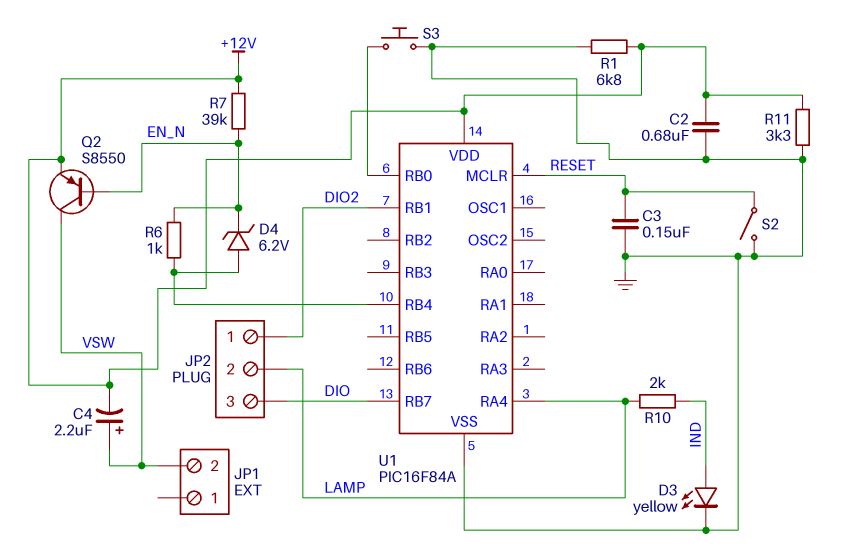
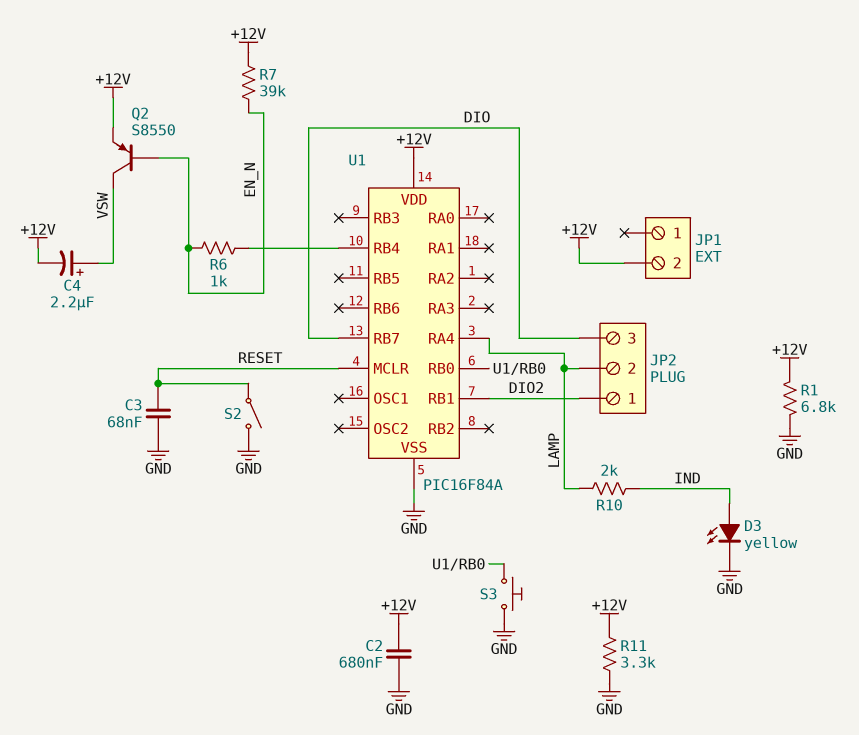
C3: 150nF (GND, RESET) -> 68nF (GND, RESET)
D4: zener 6.2V (A U1/RB4, K EN_N) -> none
JP1 pin 2: VSW -> +12V

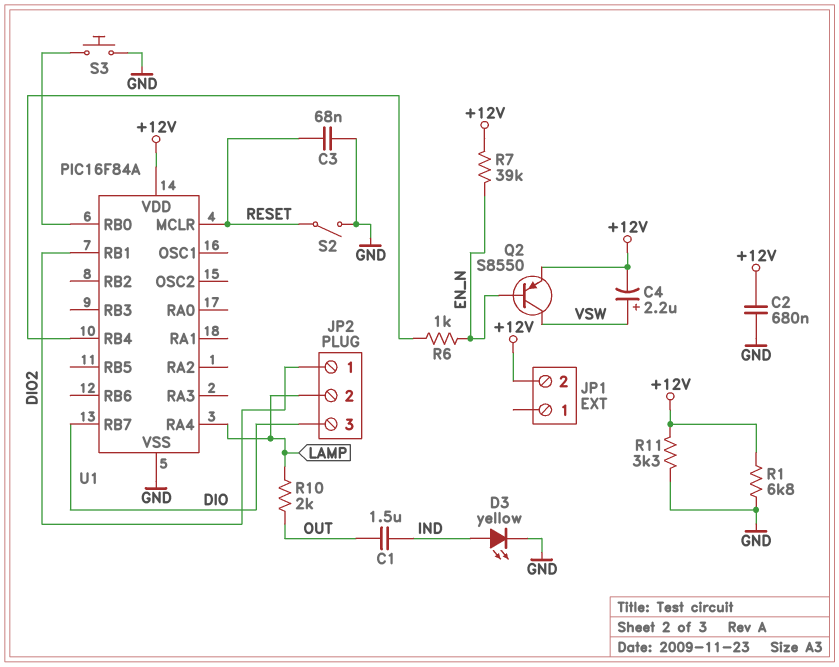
C1: none -> 1.5uF (IND, OUT)
R10: 2k (IND, LAMP) -> 2k (LAMP, OUT)

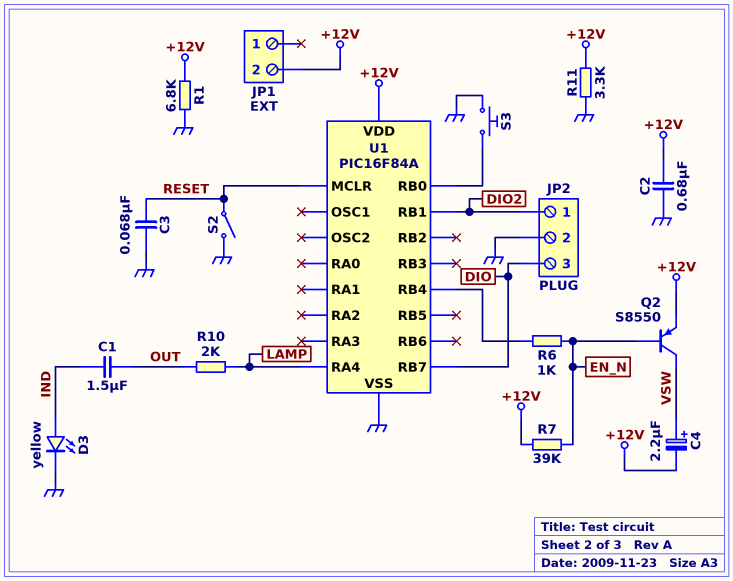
JP2 pin 2: LAMP -> GND

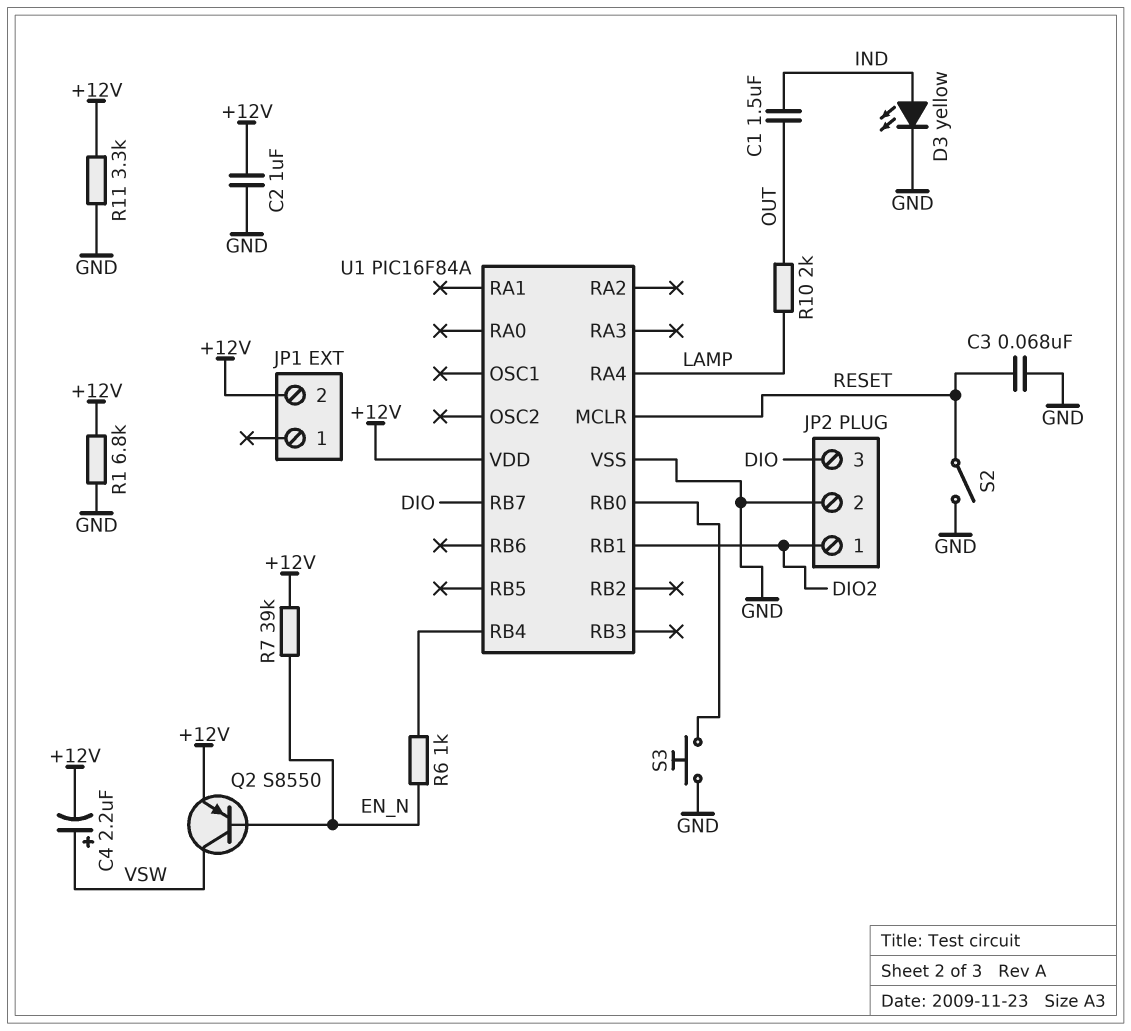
C2: 680nF (+12V, GND) -> 1uF (+12V, GND)

